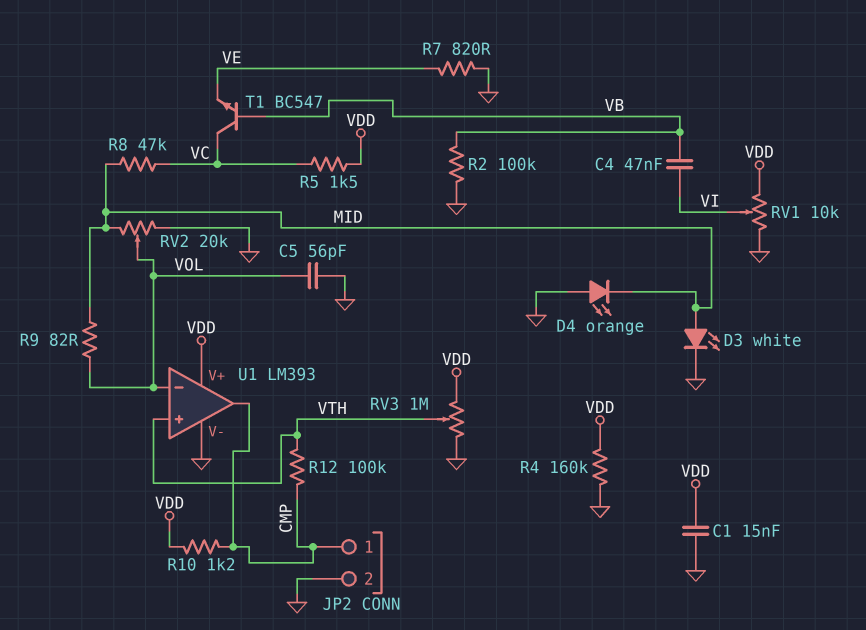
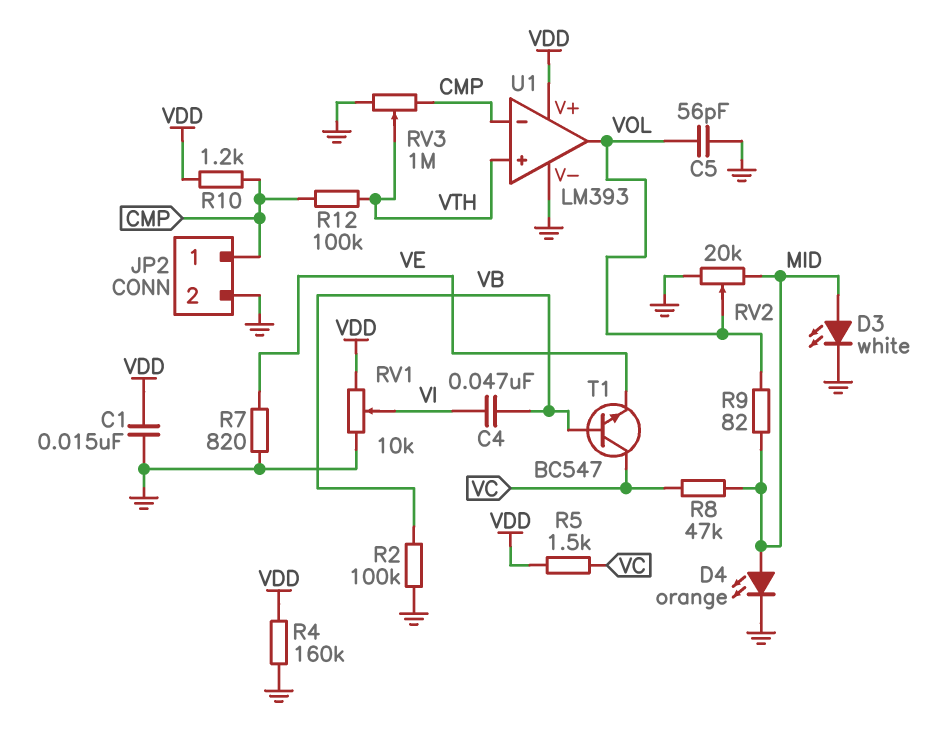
D4: LED orange (A GND, K MID) -> LED orange (A MID, K GND)
RV3: 1M (GND, VDD, wiper VTH) -> 1M (CMP, GND, wiper VTH)
U1 pin in-: VOL -> CMP
U1 pin out: CMP -> VOL

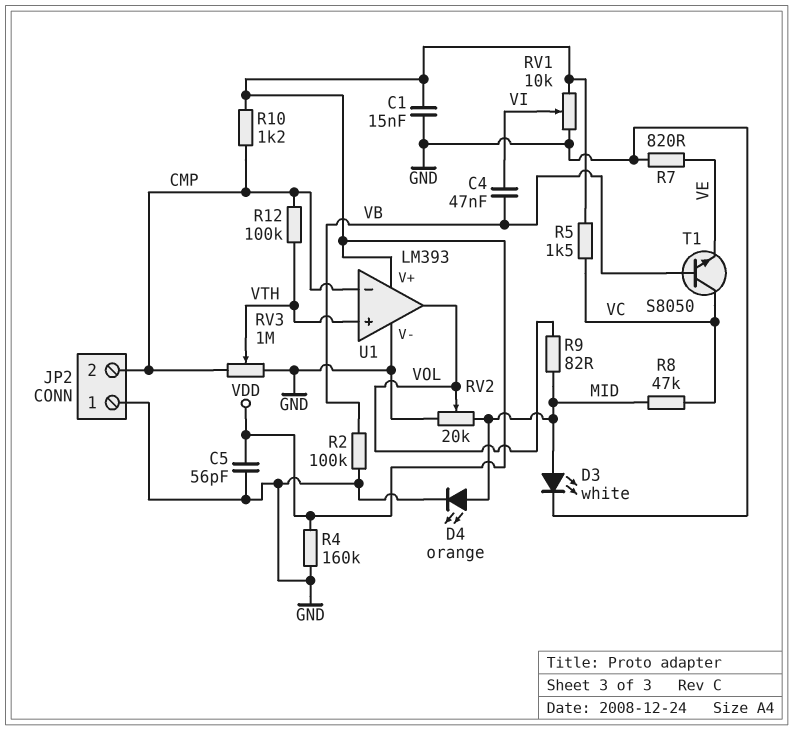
C5: 56pF (GND, VOL) -> 56pF (GND, VDD)
JP2 pin 1: CMP -> GND
JP2 pin 2: GND -> CMP
T1: NPN BC547 (B VB, C VC, E VE) -> NPN S8050 (B VB, C VC, E VE)

